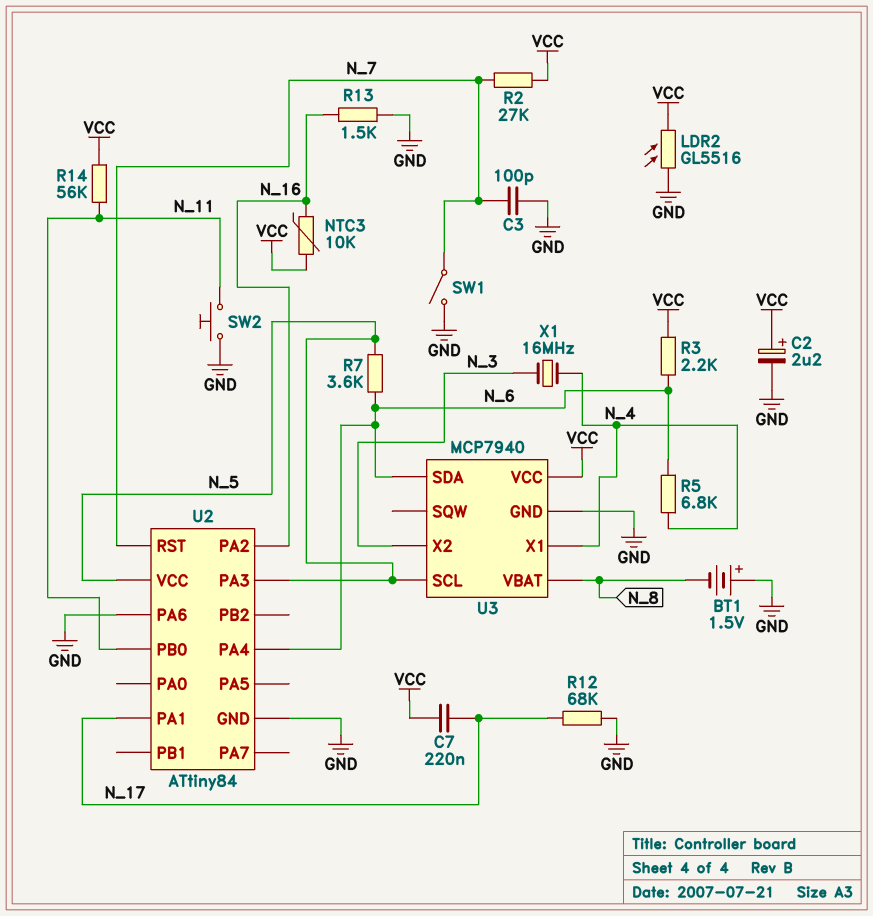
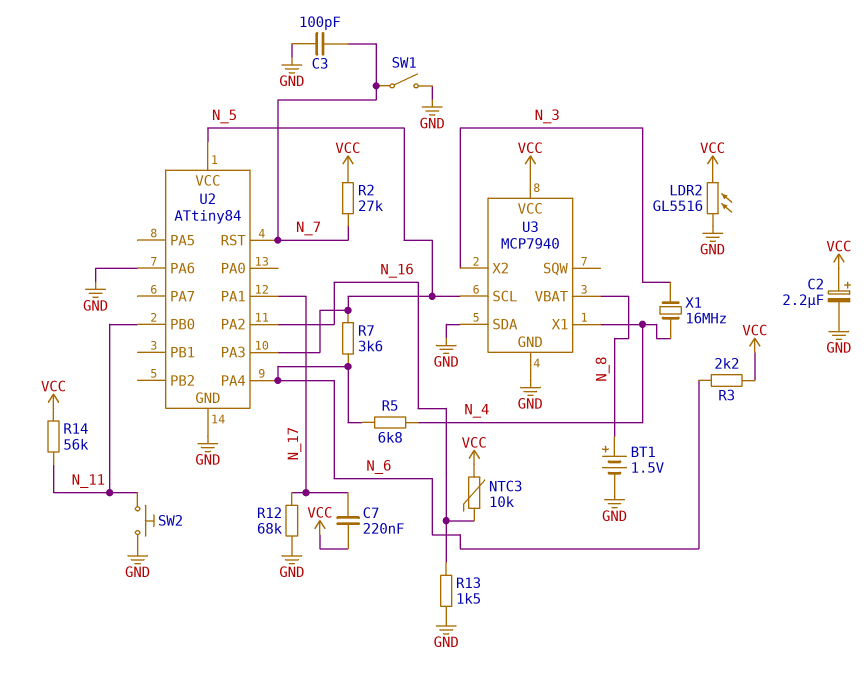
BT1: 1.5V (plus GND, minus N_8) -> 1.5V (plus N_8, minus GND)
U3 pin SDA: N_6 -> GND

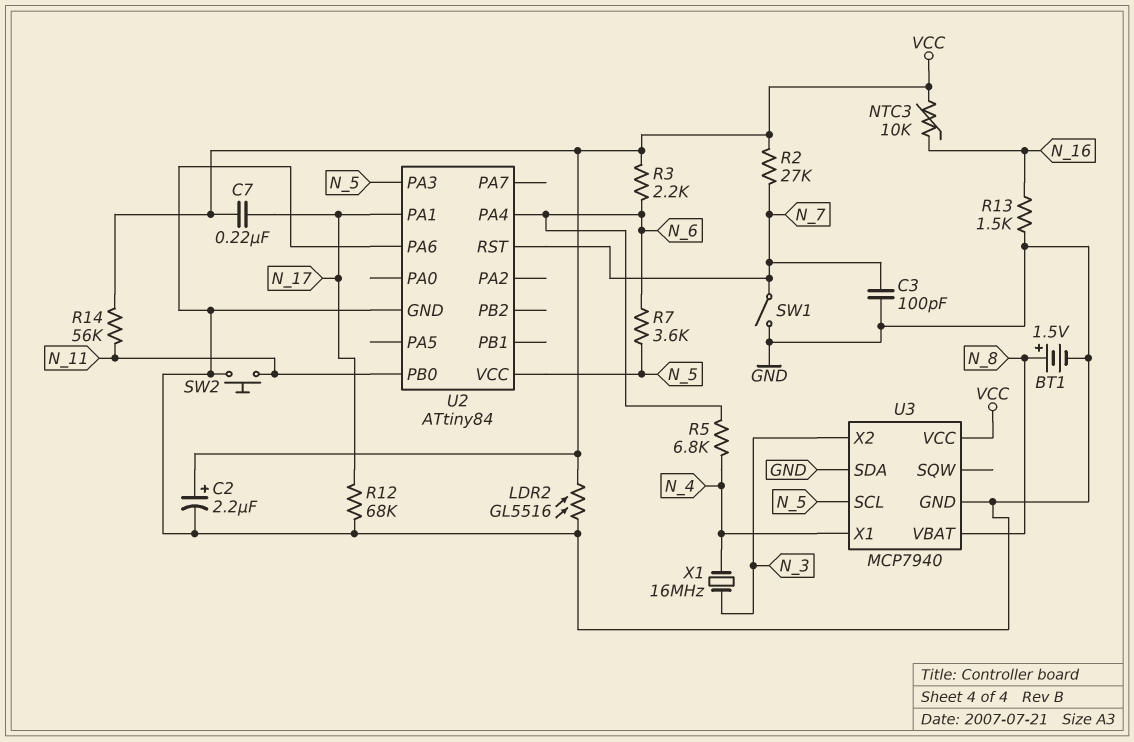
U2 pin PA2: N_16 -> none

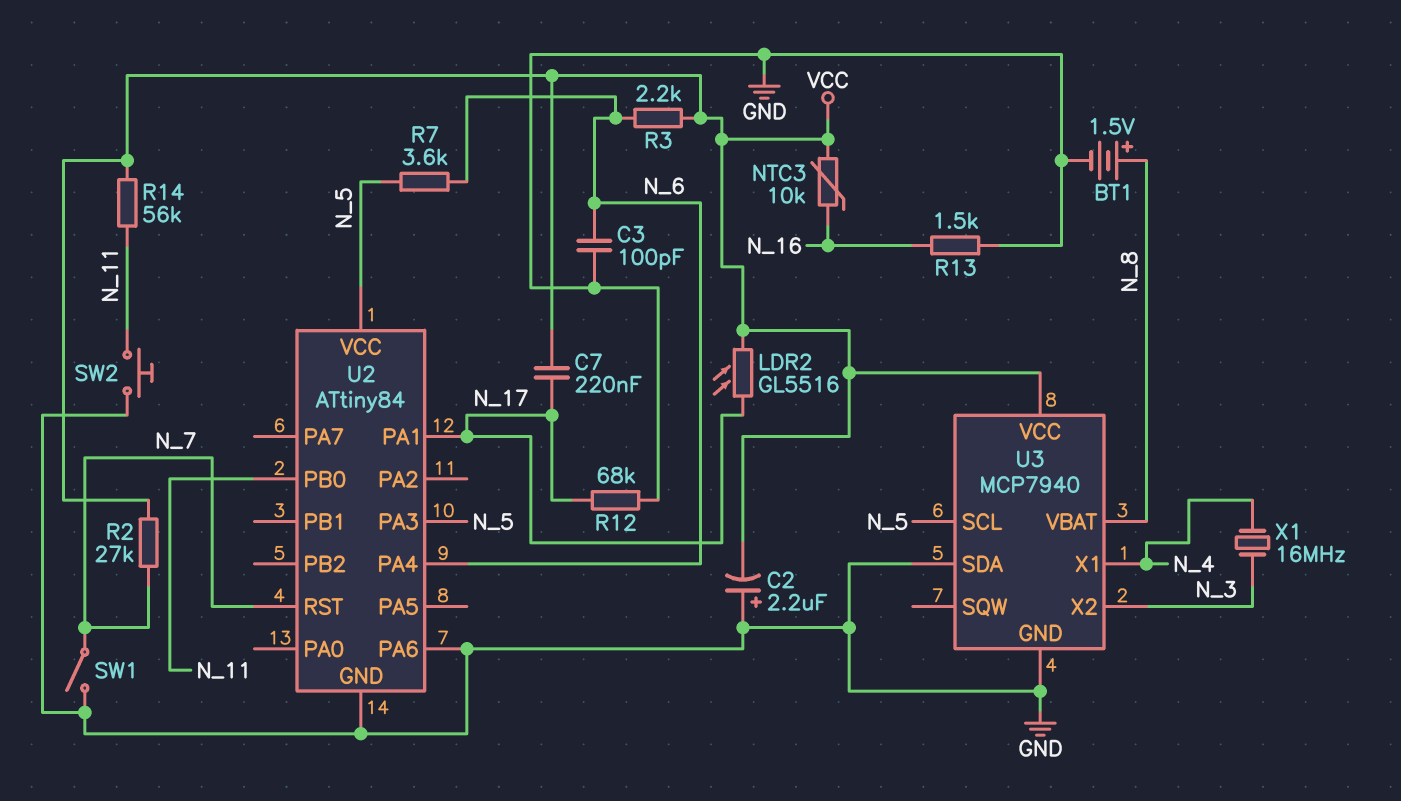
C2: 2.2uF (plus VCC, minus GND) -> 2.2uF (plus GND, minus VCC)
C3: 100pF (GND, N_7) -> 100pF (GND, N_6)
LDR2: GL5516 (GND, VCC) -> GL5516 (N_17, VCC)
R5: 6.8k (N_4, N_6) -> none

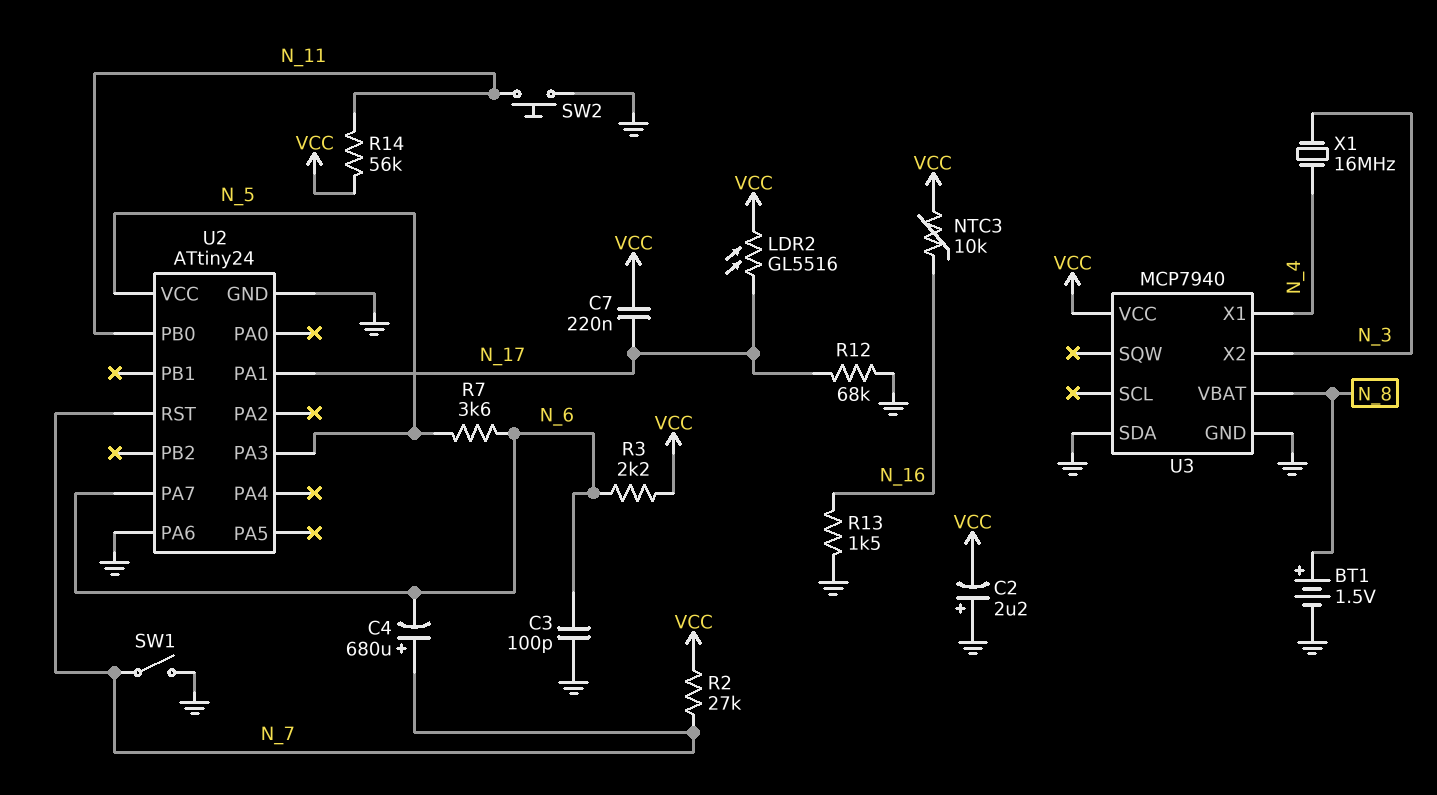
C4: none -> 680uF (plus N_7, minus N_6)
U2: ATtiny84 -> ATtiny24
U2 pin PA4: N_6 -> none
U2 pin PA7: none -> N_6
U3 pin SCL: N_5 -> none

